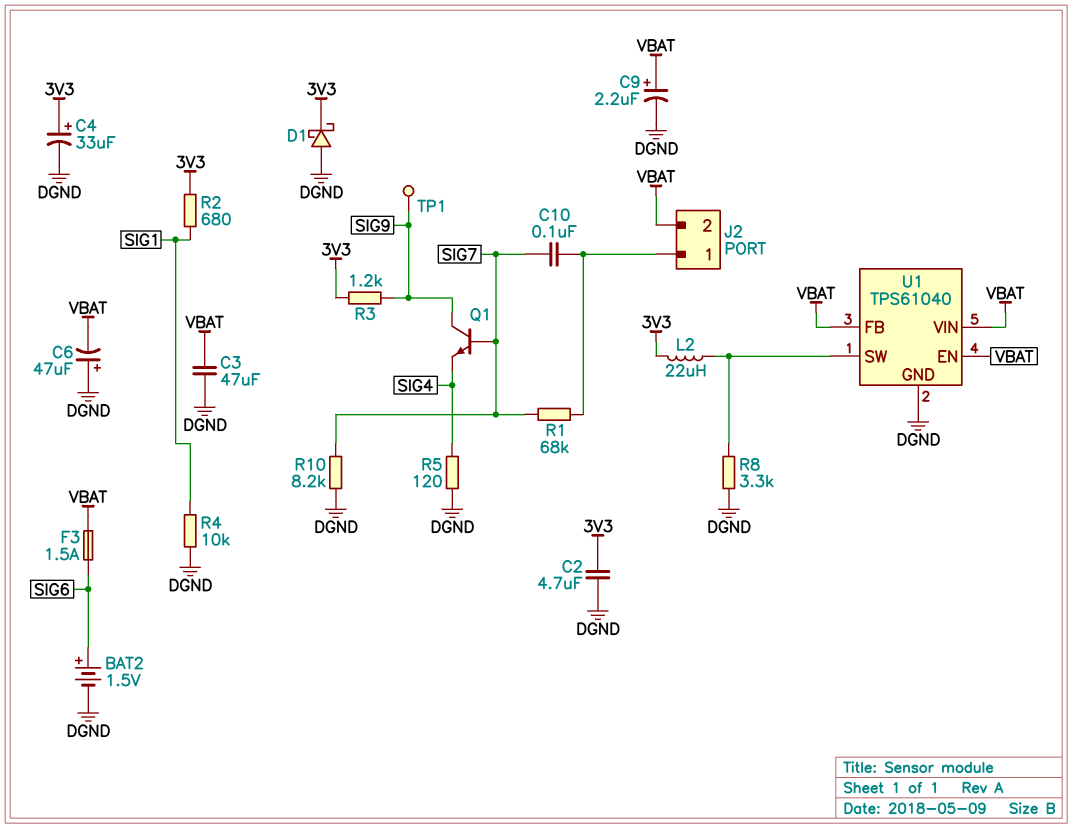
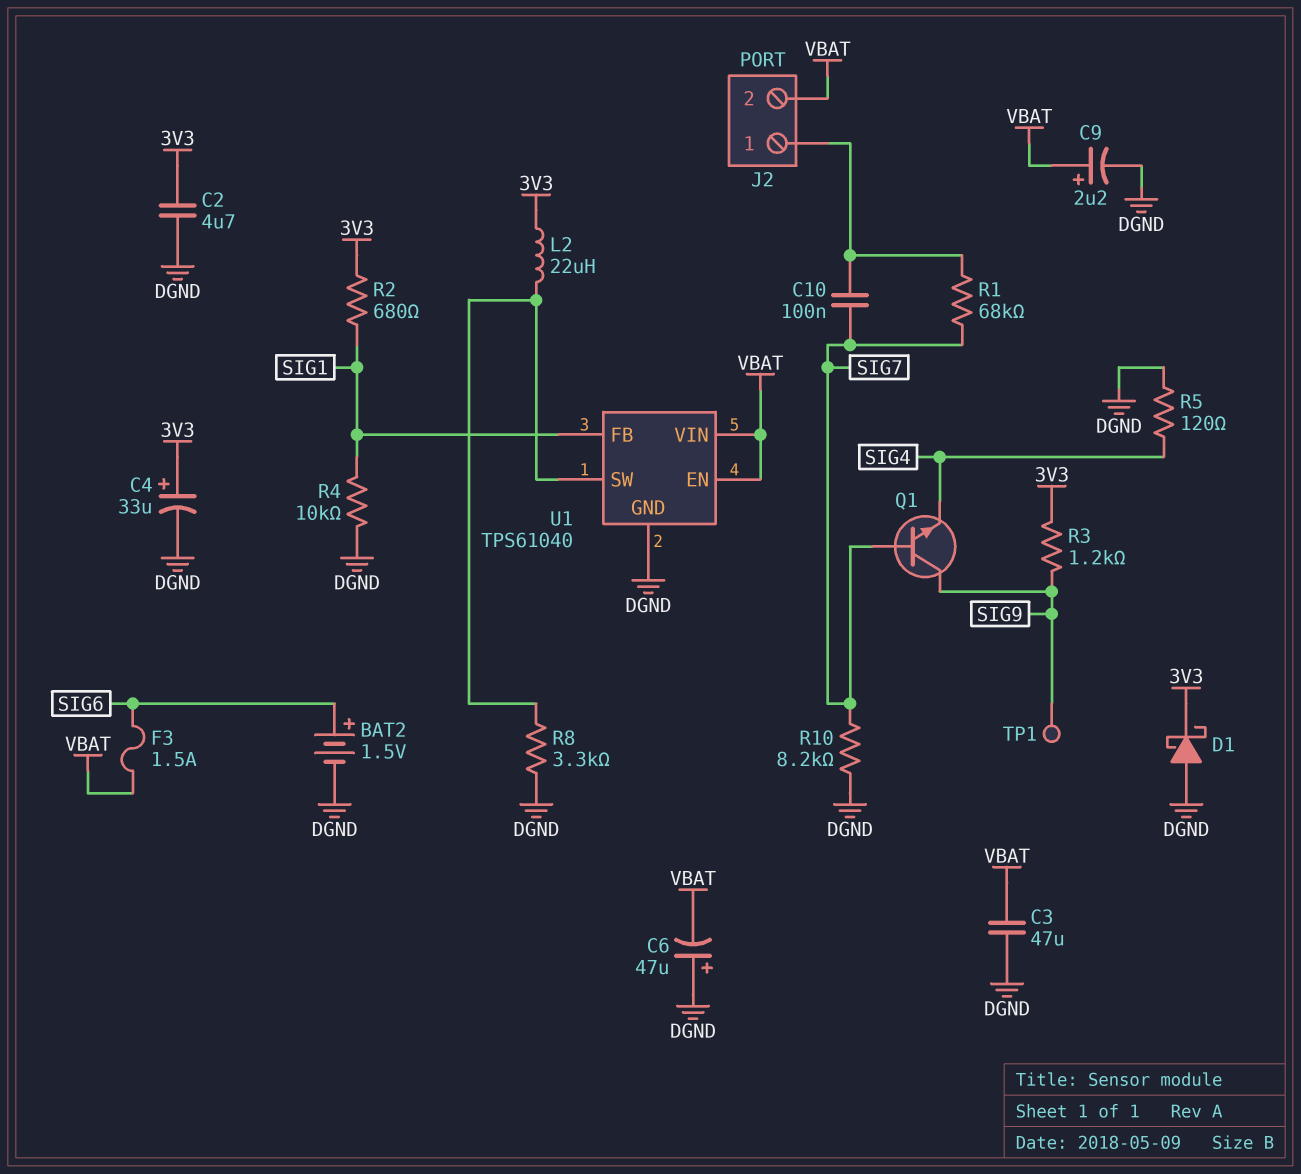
U1 pin FB: VBAT -> SIG1

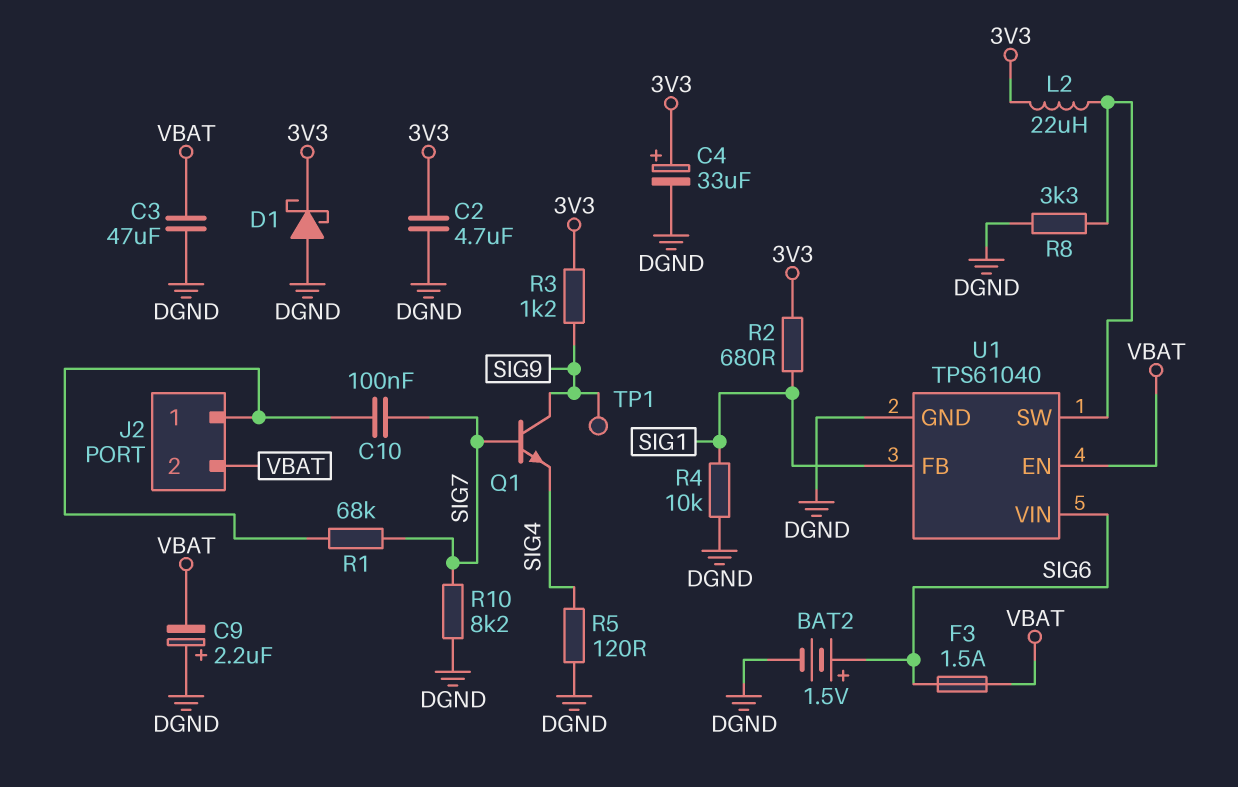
C6: 47uF (plus DGND, minus VBAT) -> none
C9: 2.2uF (plus VBAT, minus DGND) -> 2.2uF (plus DGND, minus VBAT)
U1 pin VIN: VBAT -> SIG6

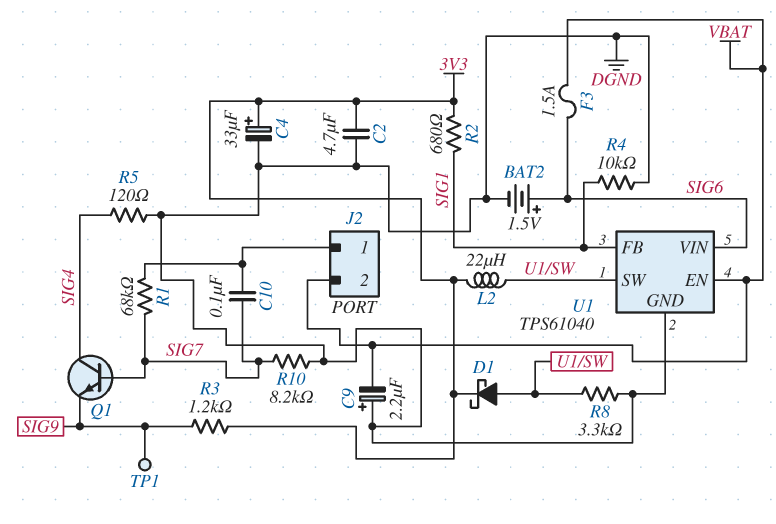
C3: 47uF (DGND, VBAT) -> none
D1: schottky (A DGND, K 3V3) -> schottky (A U1/SW, K 3V3)
Q1: NPN (B SIG7, C SIG9, E SIG4) -> NPN (B SIG7, C SIG4, E SIG9)

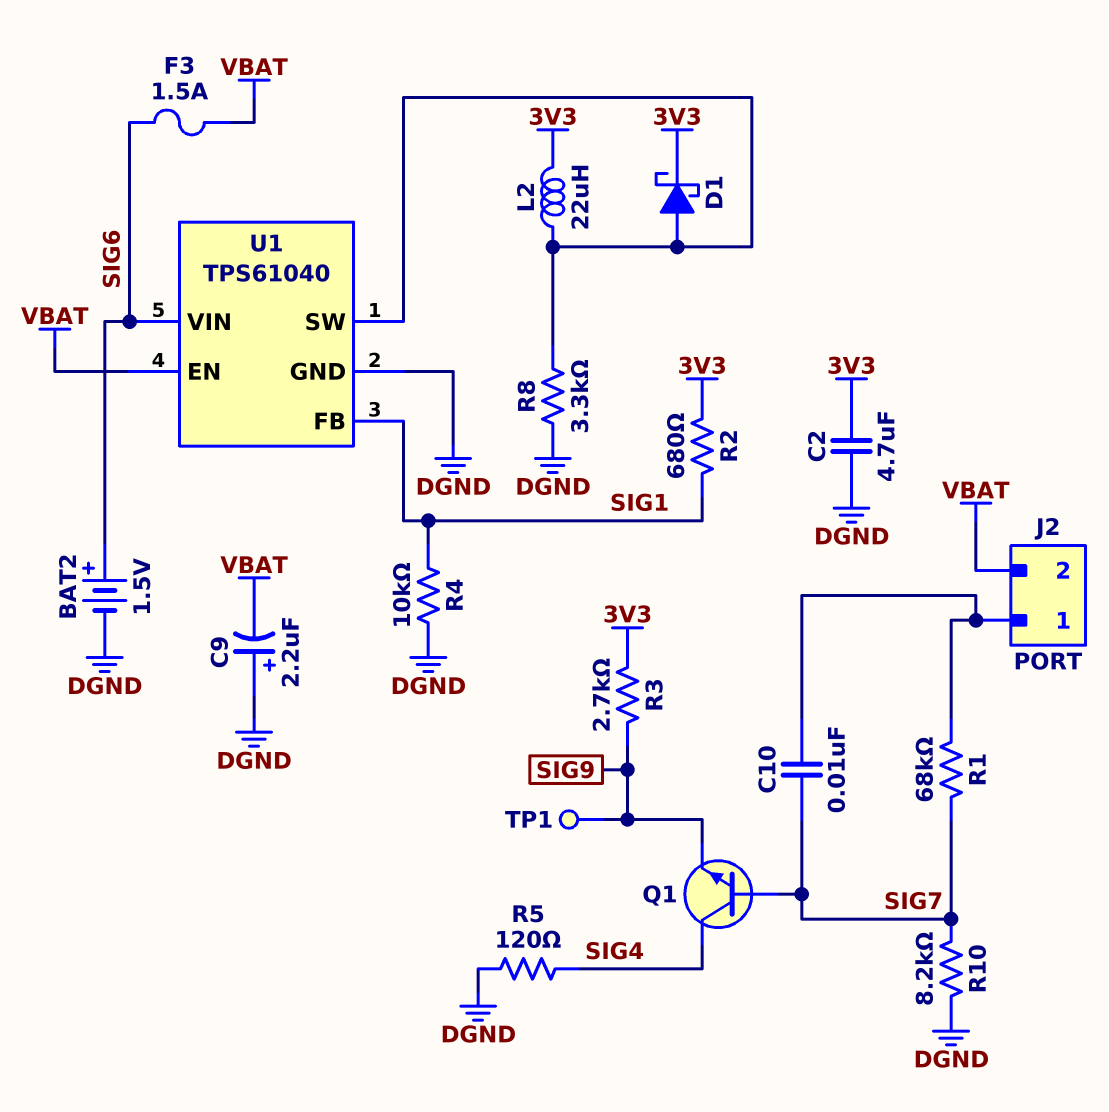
C4: 33uF (plus 3V3, minus DGND) -> none
C10: 100nF (J2/1, SIG7) -> 10nF (J2/1, SIG7)
R3: 1.2k (3V3, SIG9) -> 2.7k (3V3, SIG9)

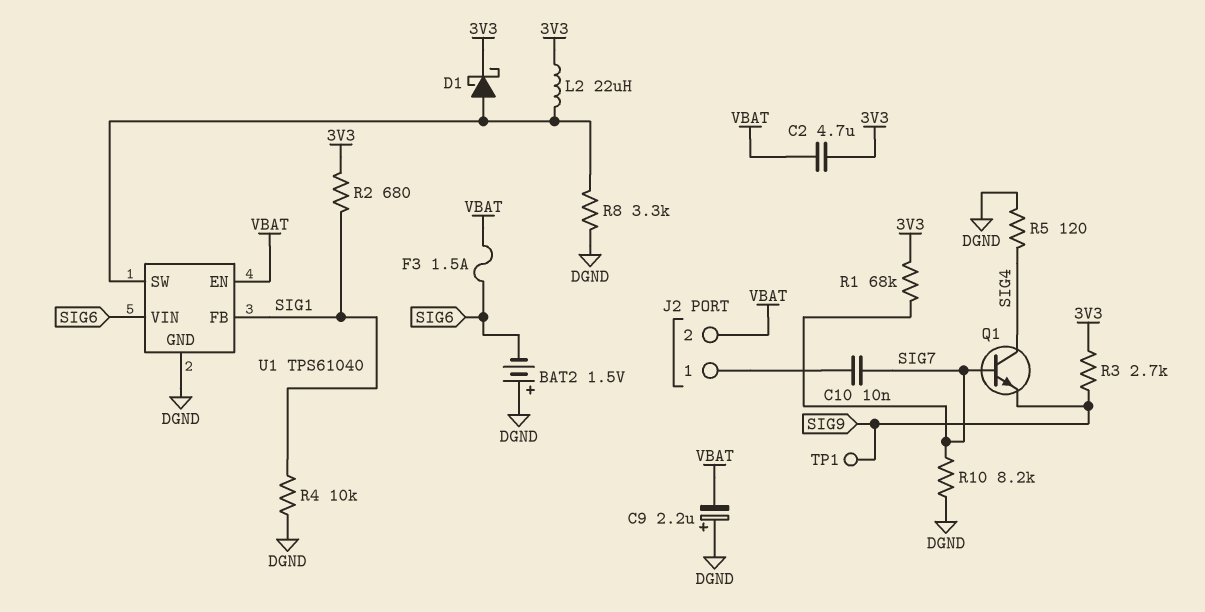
BAT2: 1.5V (plus SIG6, minus DGND) -> 1.5V (plus DGND, minus SIG6)
C2: 4.7uF (3V3, DGND) -> 4.7uF (3V3, VBAT)
R1: 68k (J2/1, SIG7) -> 68k (3V3, SIG7)

